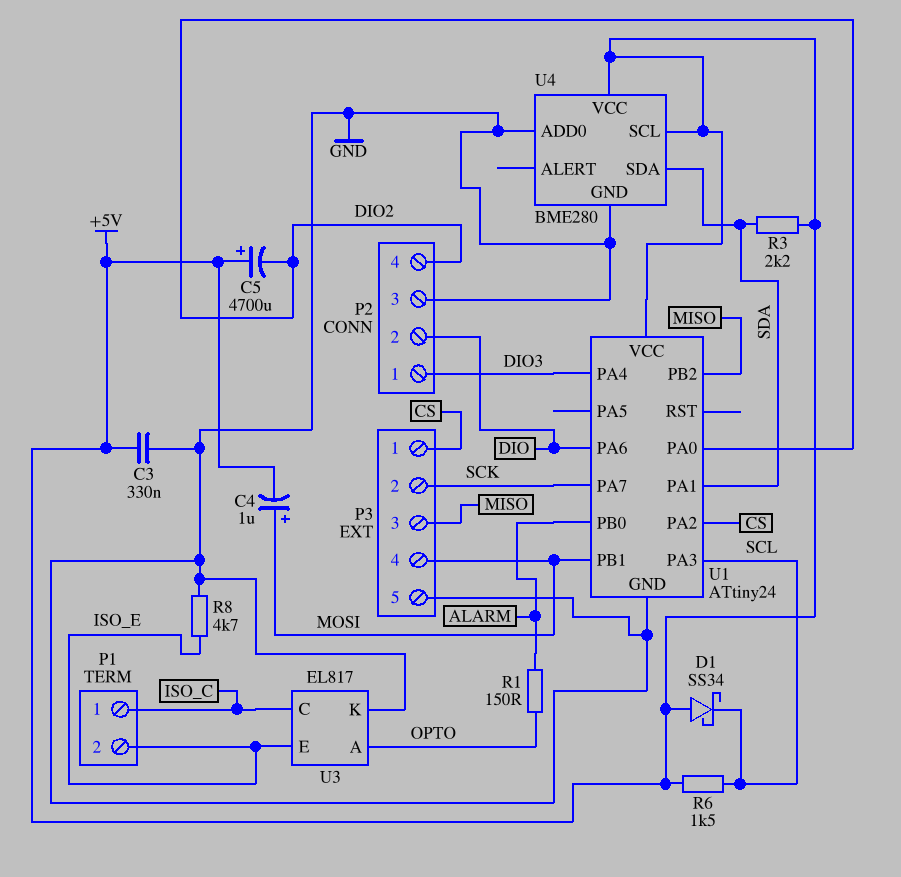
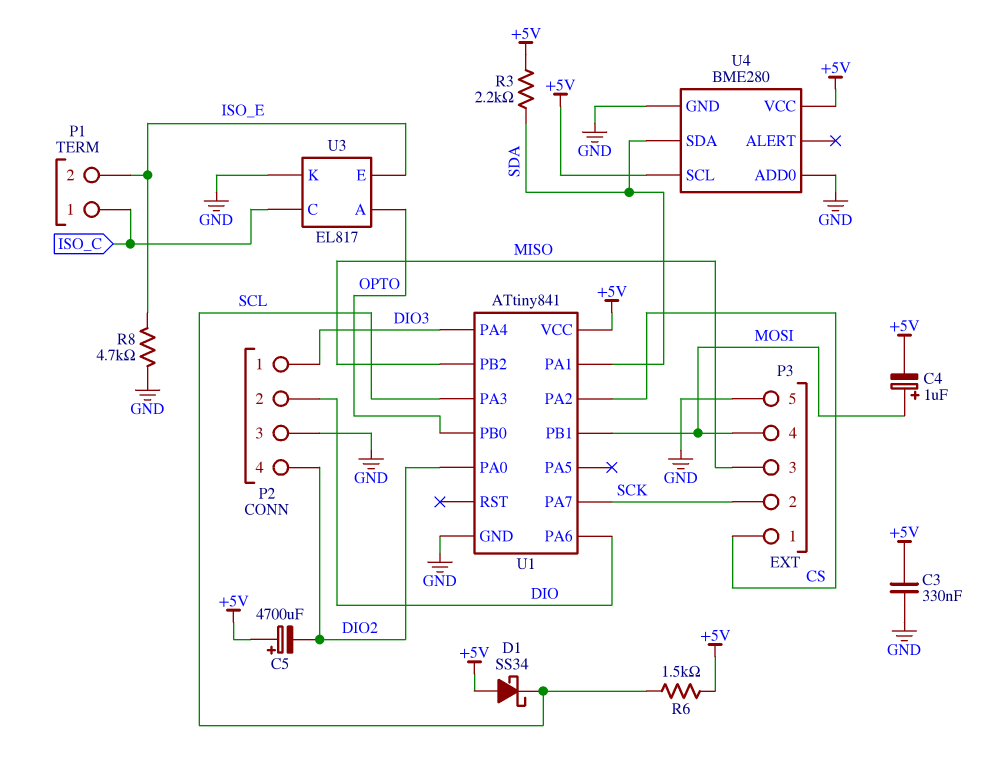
R1: 150 (ALARM, OPTO) -> none
U1: ATtiny24 -> ATtiny841
U1 pin PB0: ALARM -> OPTO

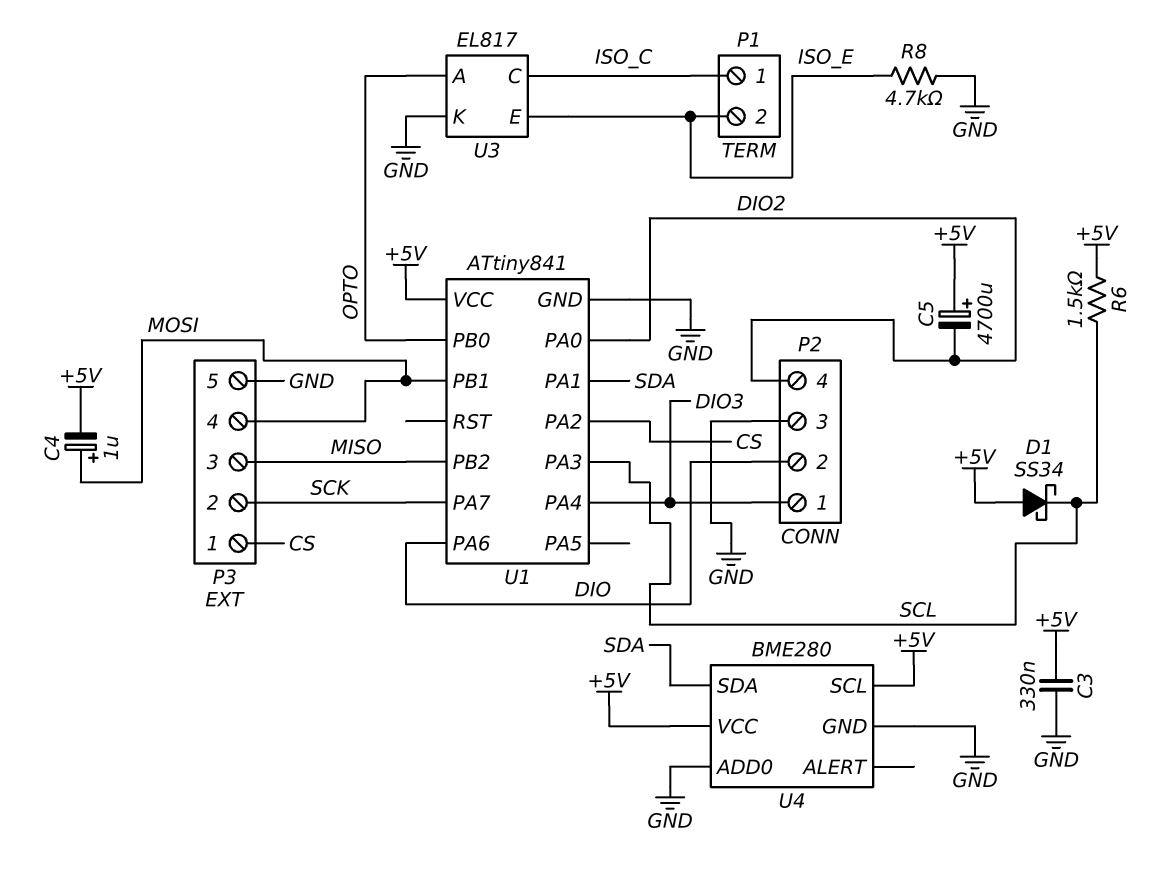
R3: 2.2k (+5V, SDA) -> none

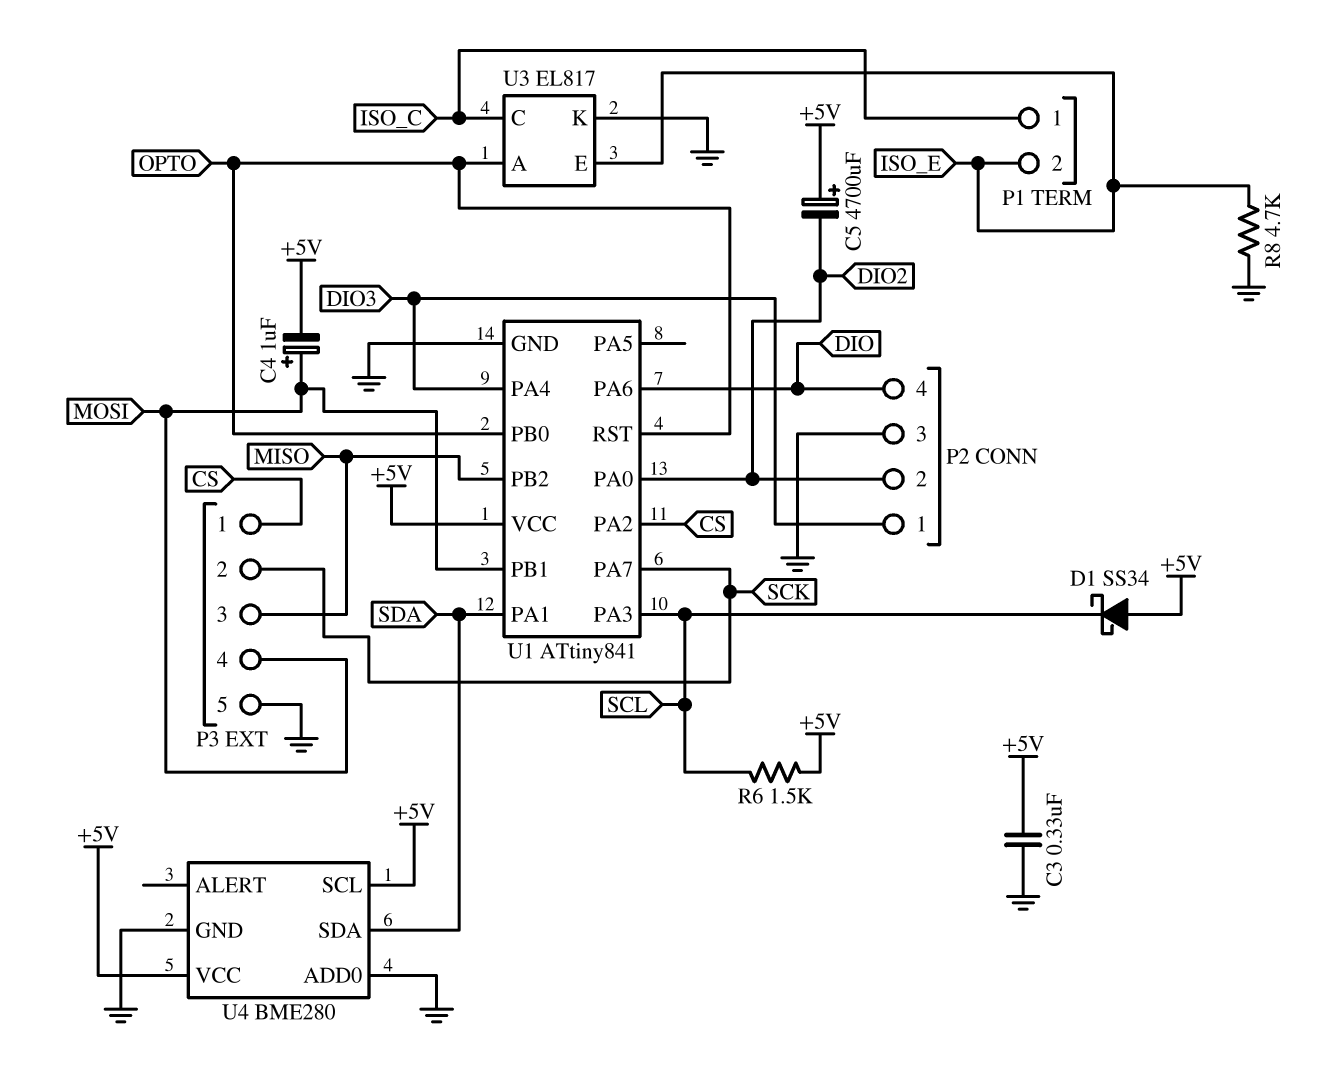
P2 pin 2: DIO -> DIO2
P2 pin 4: DIO2 -> DIO
U1 pin RST: none -> OPTO

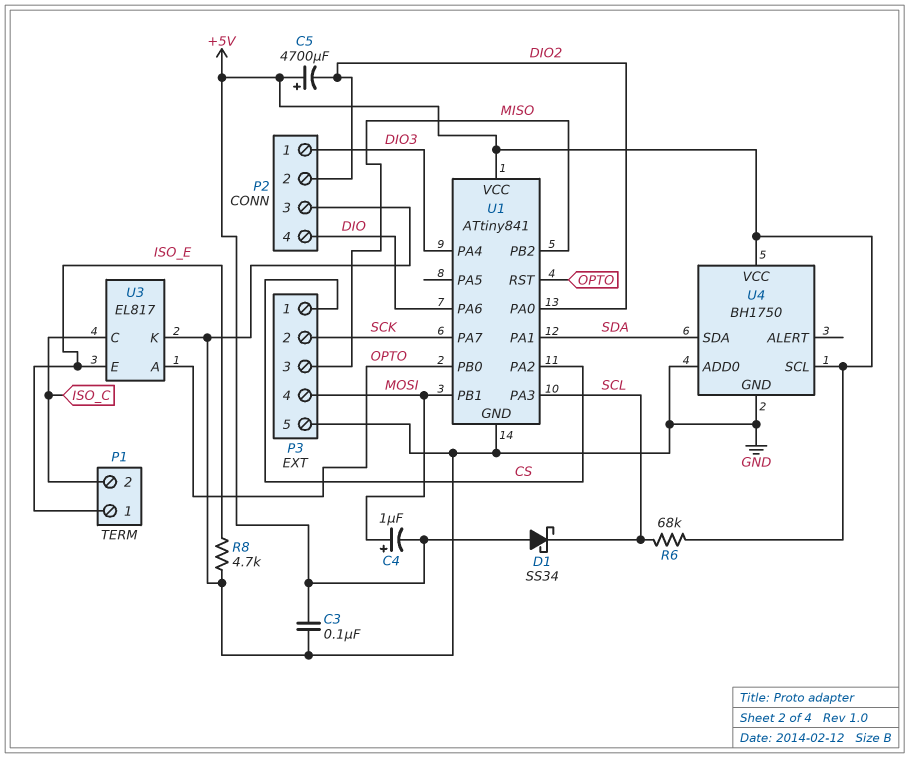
C3: 330nF (+5V, GND) -> 100nF (+5V, GND)
P1 pin 1: ISO_C -> ISO_E
P1 pin 2: ISO_E -> ISO_C
R6: 1.5k (+5V, SCL) -> 68k (+5V, SCL)
U4: BME280 -> BH1750

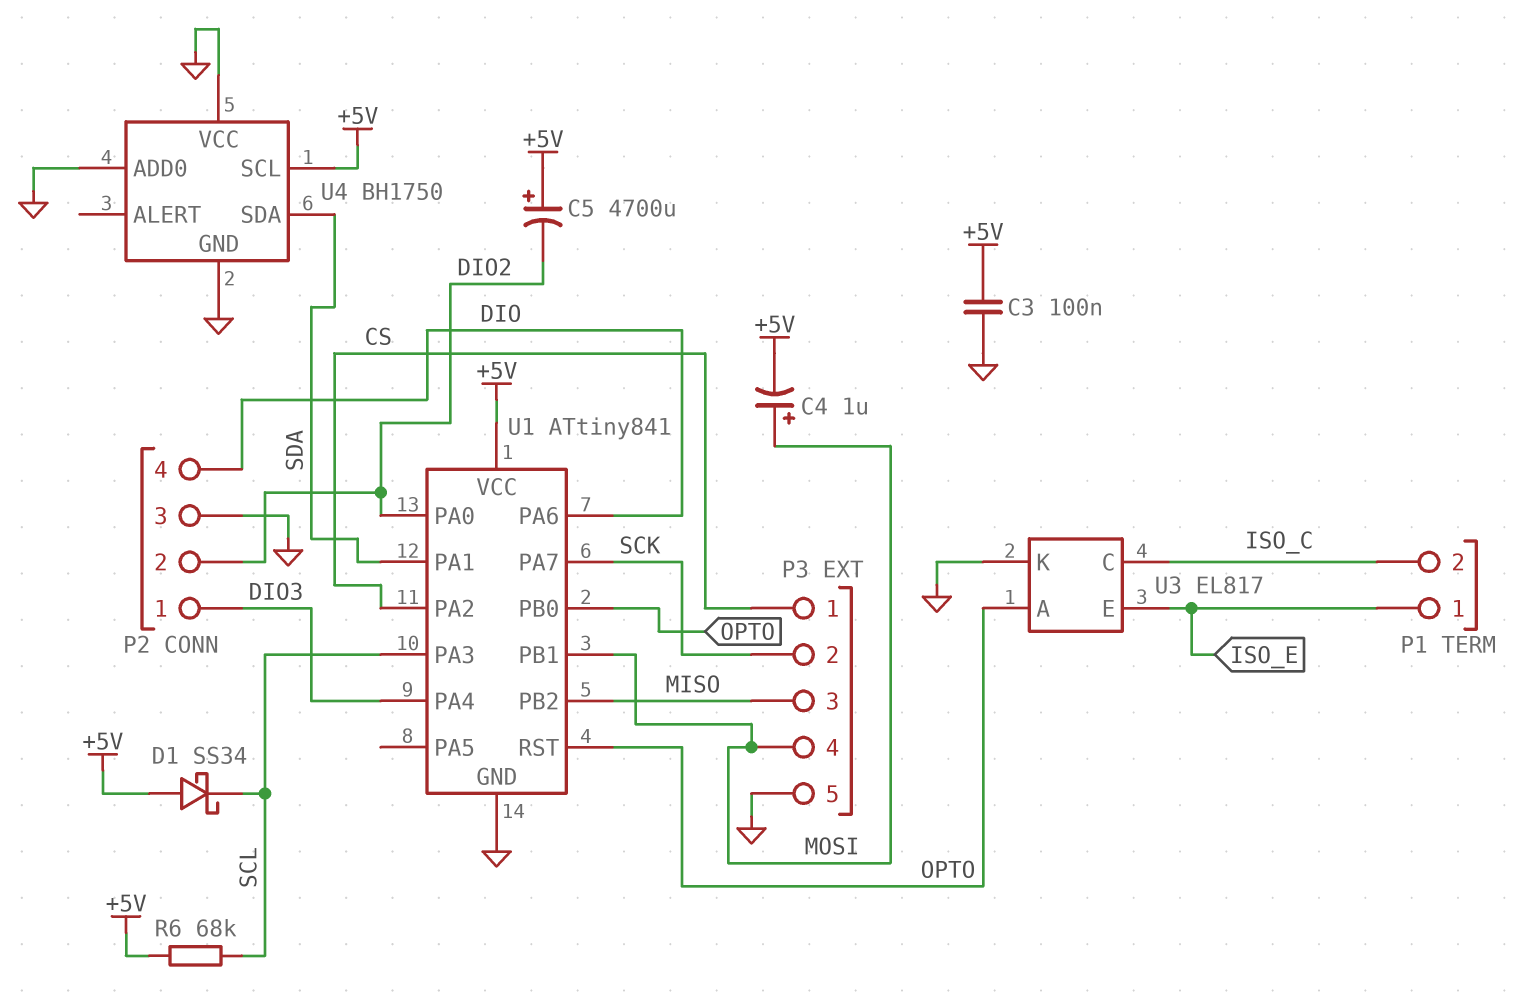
R8: 4.7k (GND, ISO_E) -> none
U4 pin VCC: +5V -> GND

